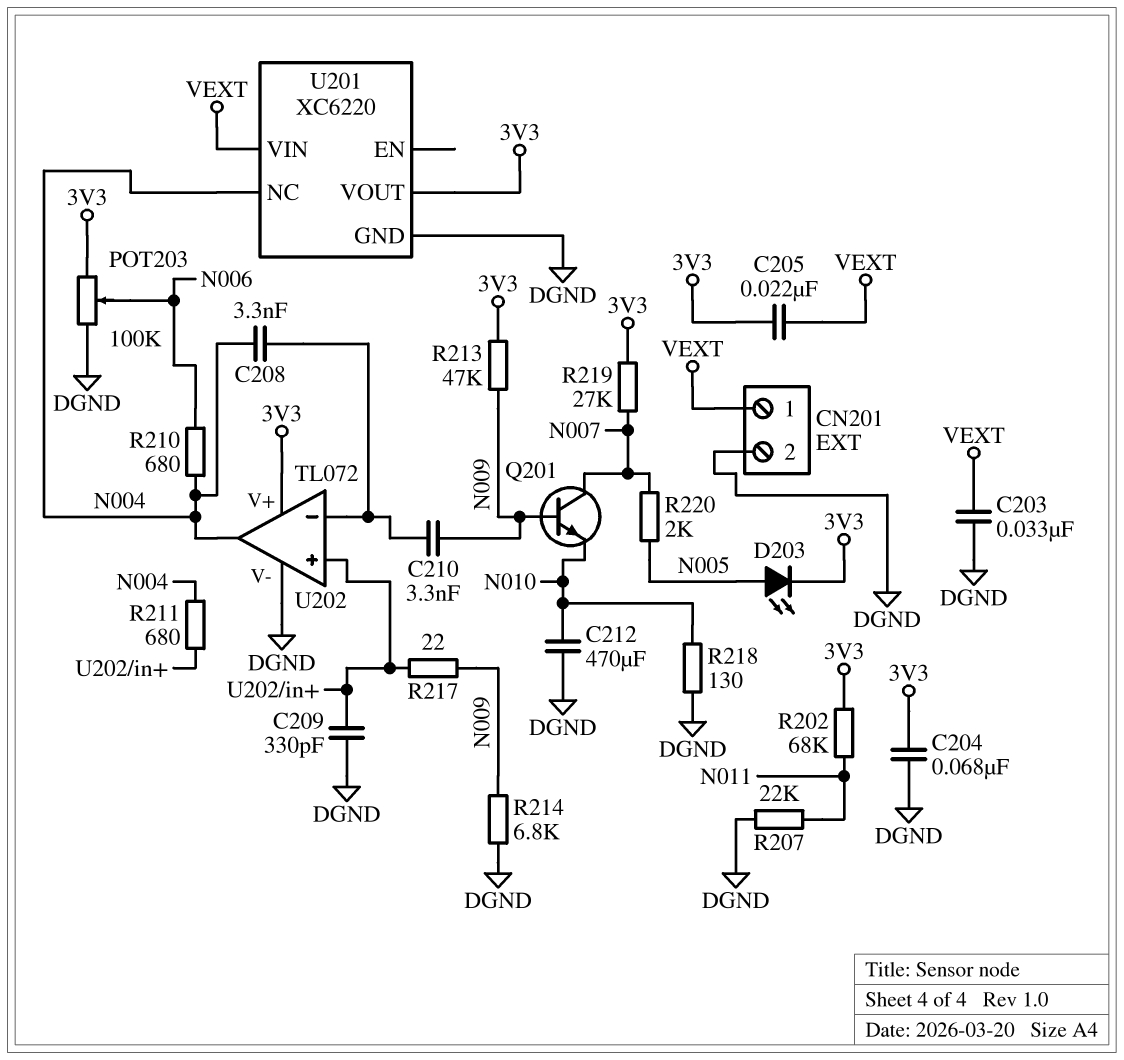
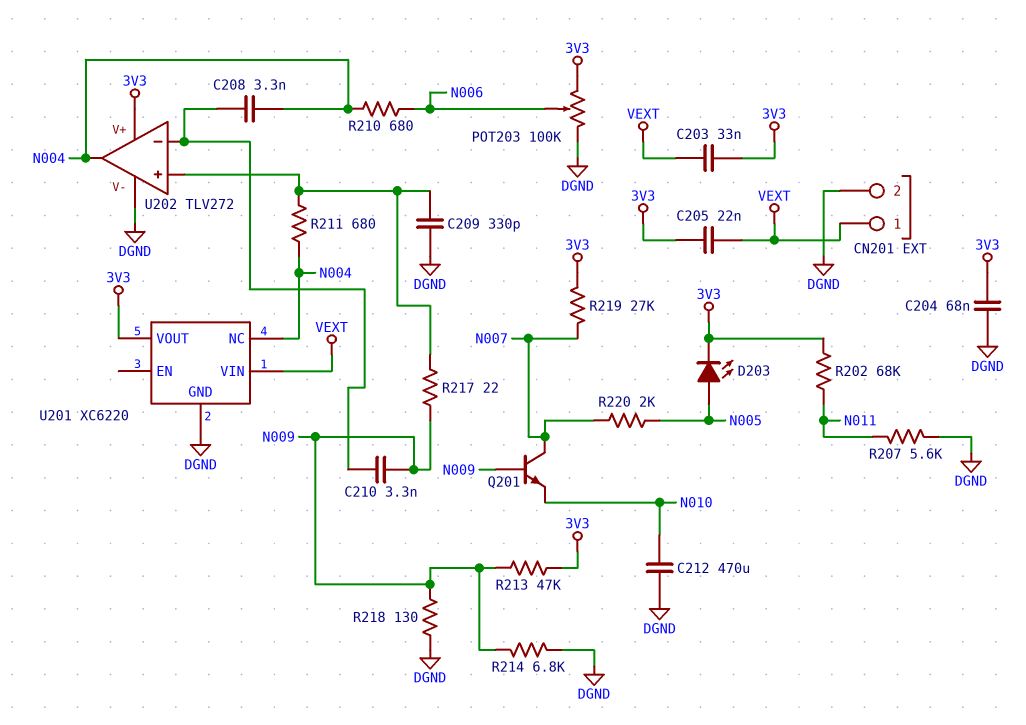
C203: 33nF (DGND, VEXT) -> 33nF (3V3, VEXT)
R207: 22k (DGND, N011) -> 5.6k (DGND, N011)
R218: 130 (DGND, N010) -> 130 (DGND, N009)
U202: TL072 -> TLV272

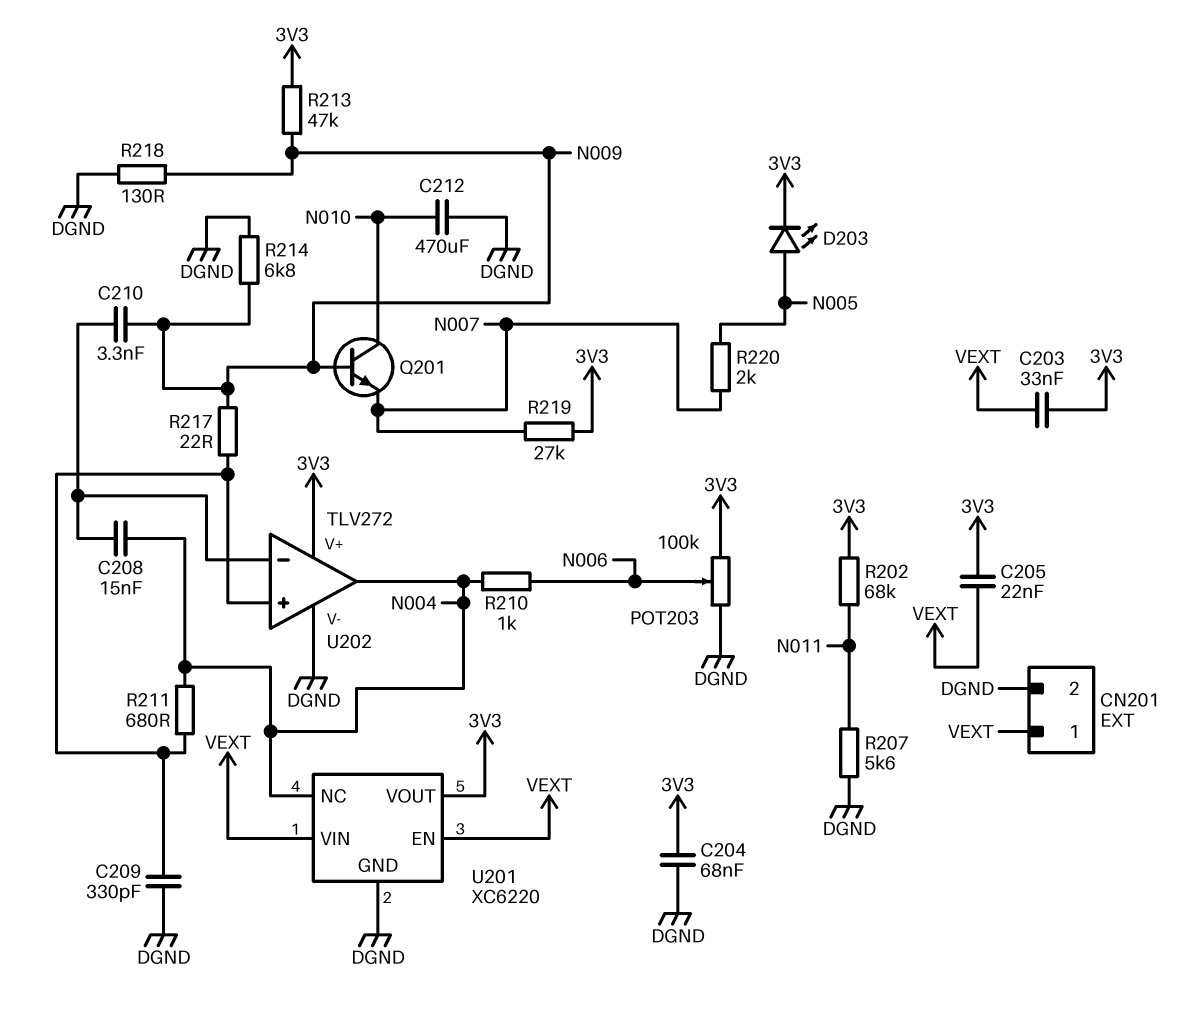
C208: 3.3nF (N004, U202/in-) -> 15nF (N004, U202/in-)
Q201: NPN (B N009, C N007, E N010) -> NPN (B N009, C N010, E N007)
R210: 680 (N004, N006) -> 1k (N004, N006)
U201 pin EN: none -> VEXT

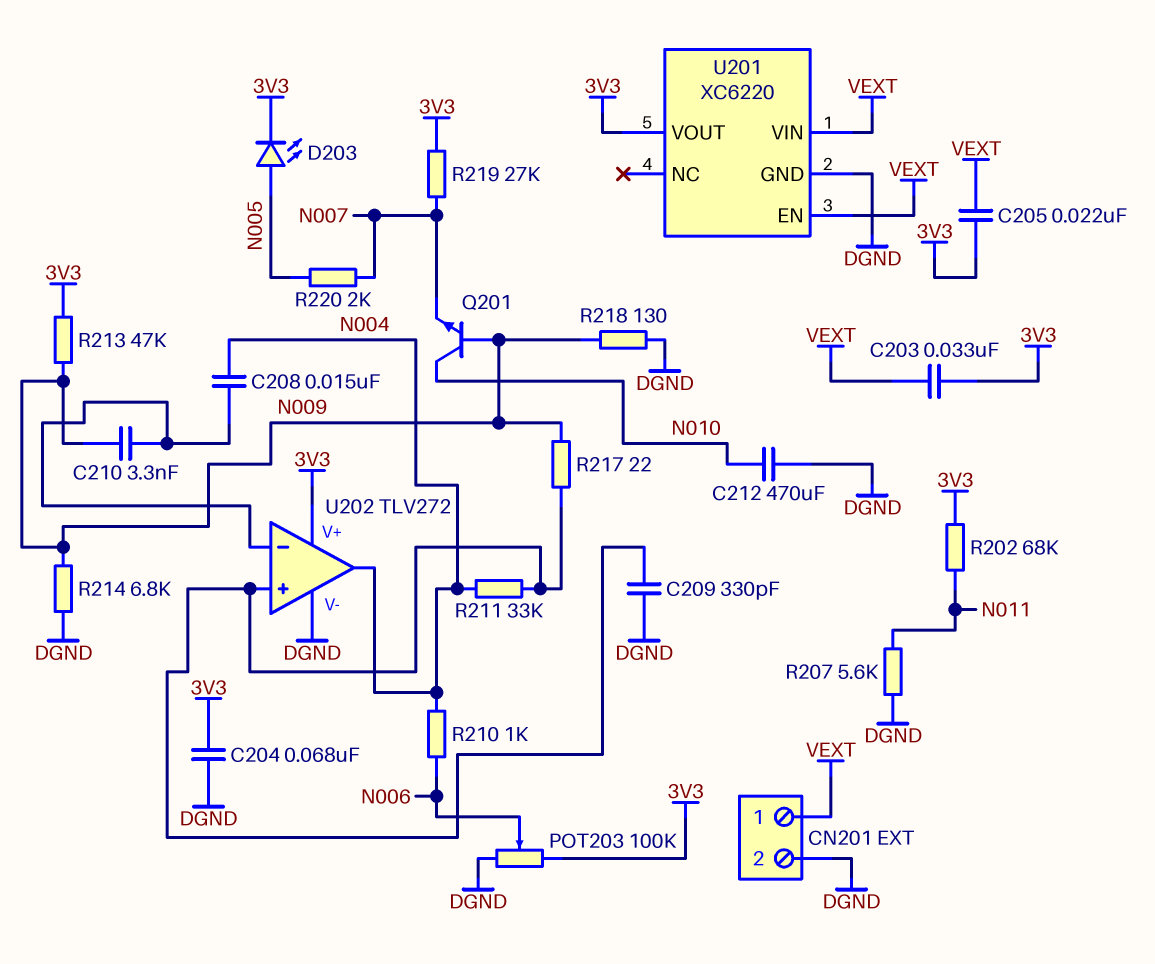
R211: 680 (N004, U202/in+) -> 33k (N004, U202/in+)
U201 pin NC: N004 -> none

